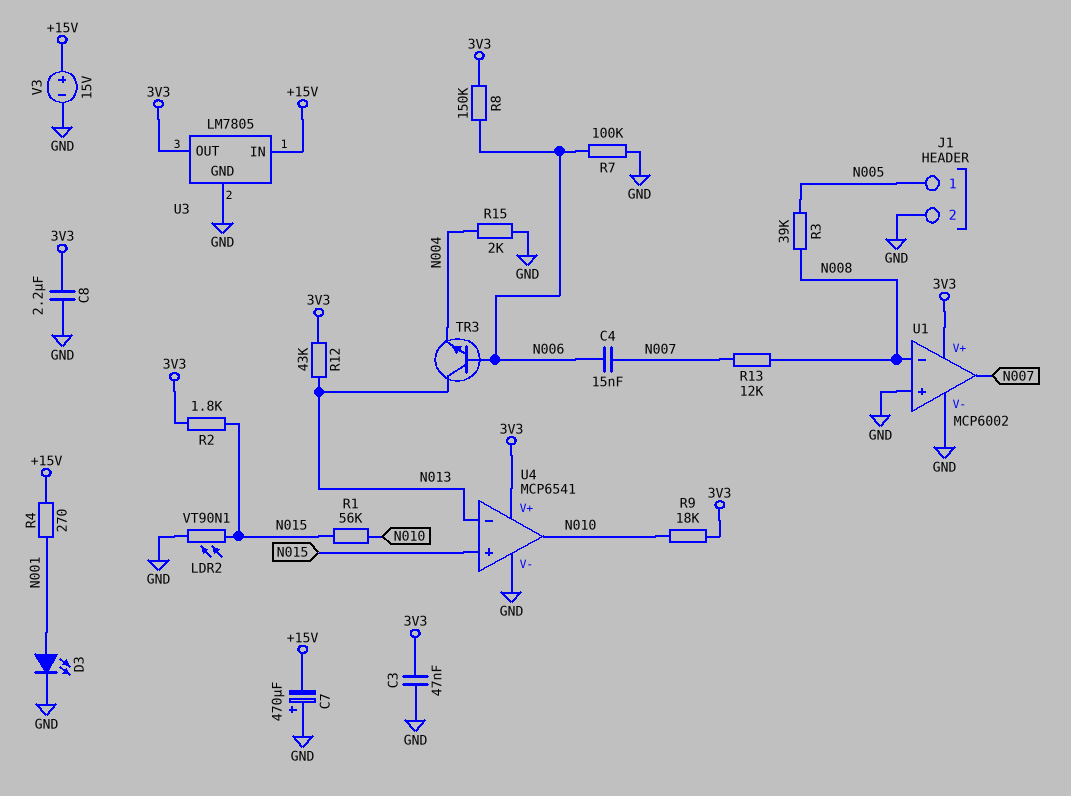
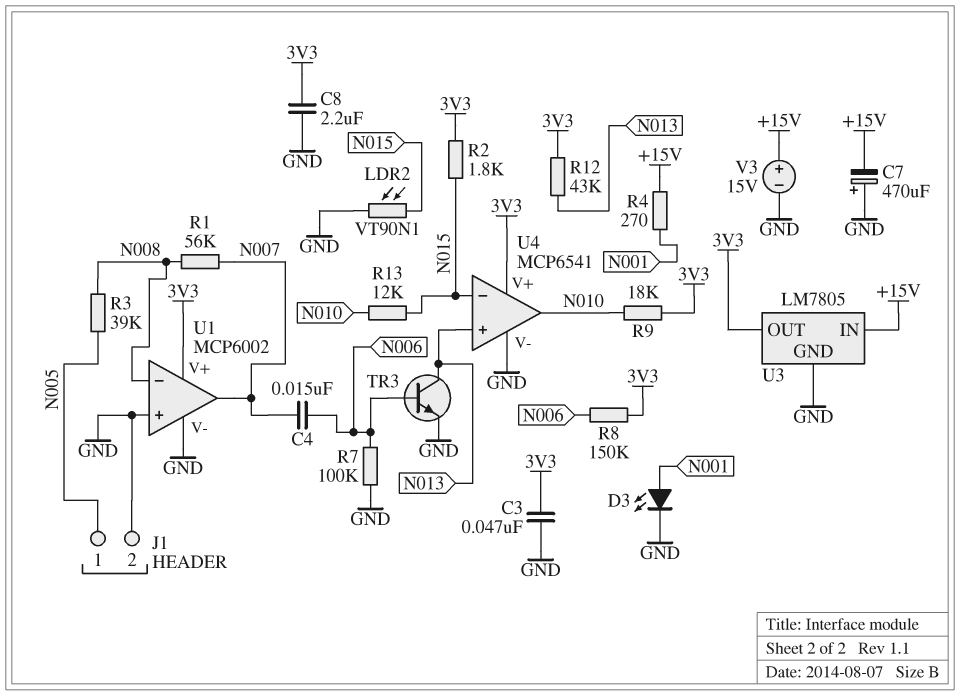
R1: 56k (N010, N015) -> 56k (N007, N008)
R13: 12k (N007, N008) -> 12k (N010, N015)
R15: 2k (GND, N004) -> none
TR3: NPN (B N006, C N013, E N004) -> NPN (B N006, C N013, E GND)
U4 pin in+: N015 -> N013
U4 pin in-: N013 -> N015

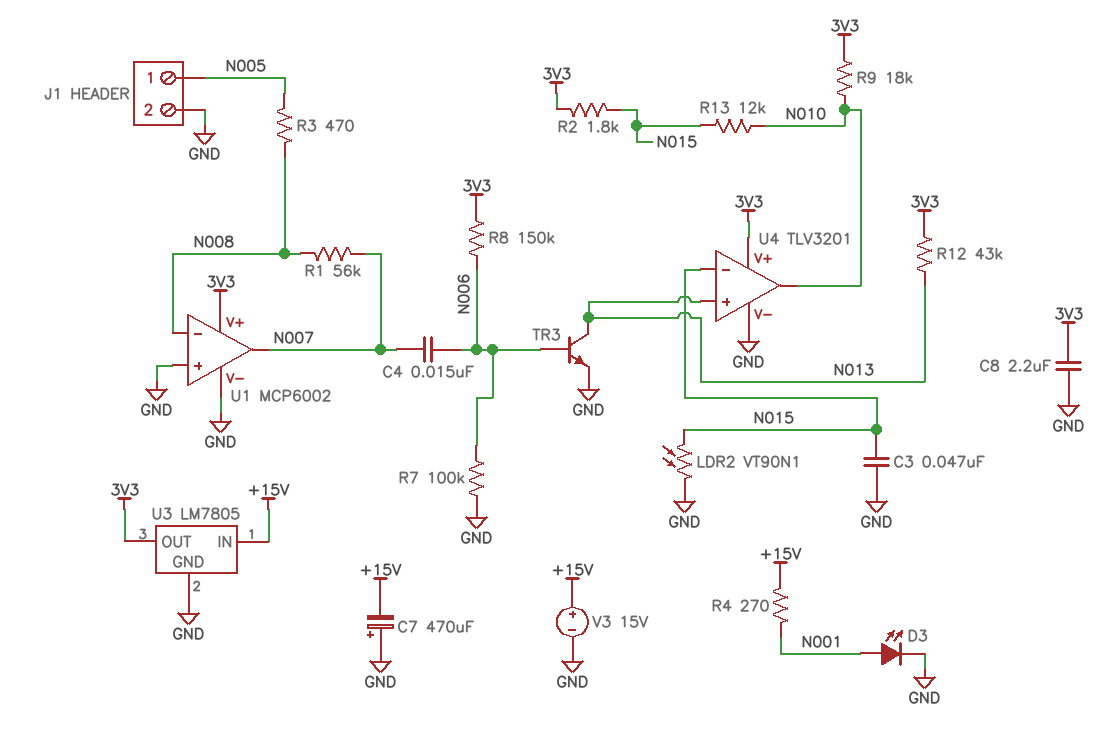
C3: 47nF (3V3, GND) -> 47nF (GND, N015)
R3: 39k (N005, N008) -> 470 (N005, N008)
U4: MCP6541 -> TLV3201

